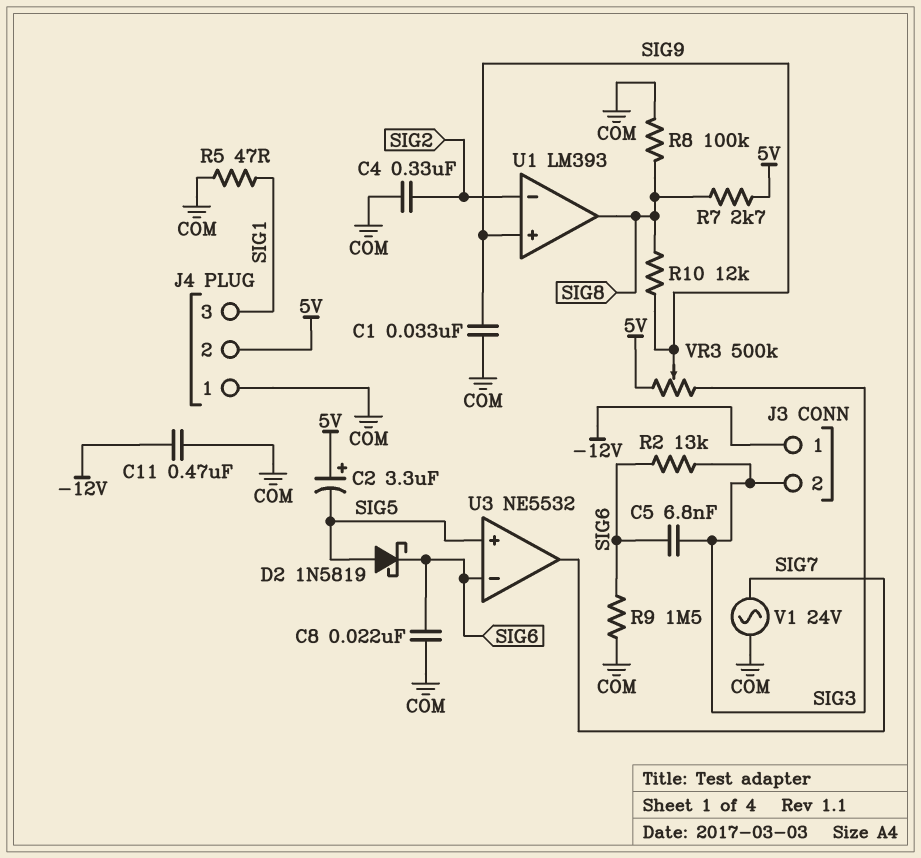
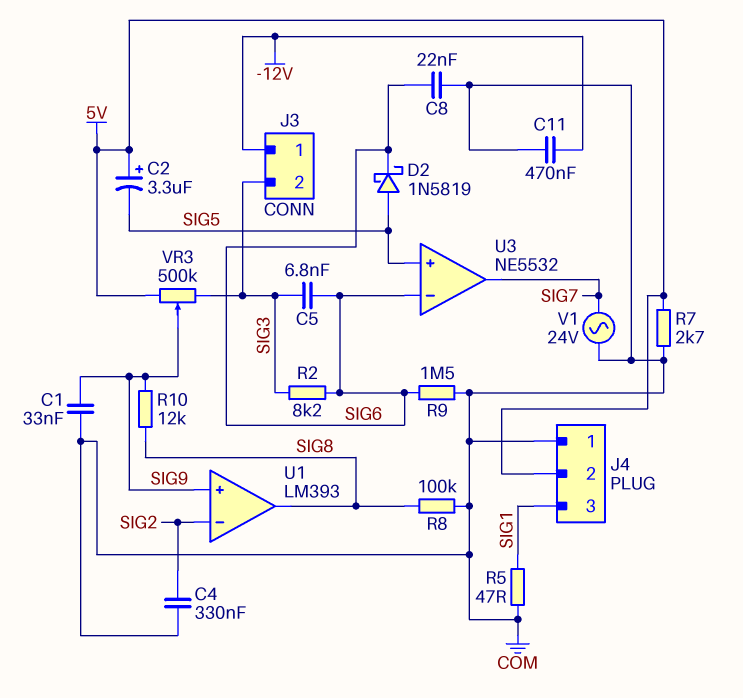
R2: 13k (SIG3, SIG6) -> 8.2k (SIG3, SIG6)
R7: 2.7k (5V, SIG8) -> 2.7k (5V, COM)

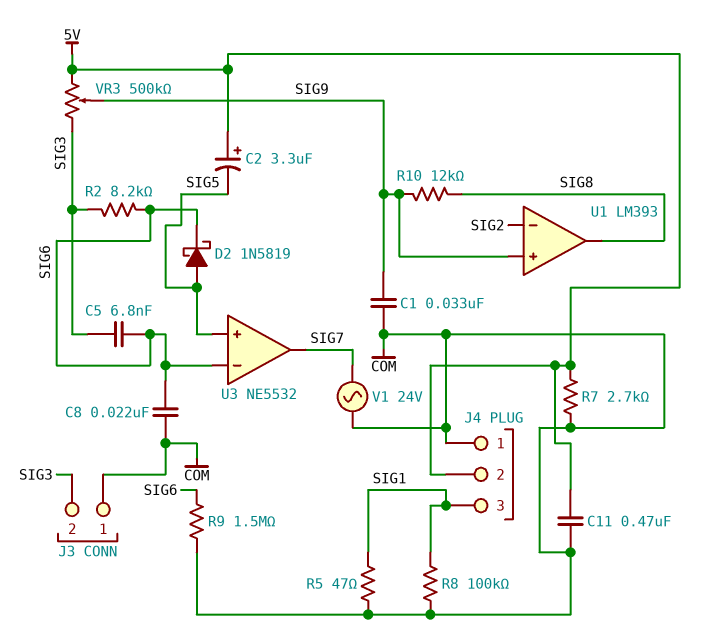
C4: 330nF (COM, SIG2) -> none
C11: 470nF (-12V, COM) -> 470nF (5V, COM)
J3 pin 1: -12V -> COM
R8: 100k (COM, SIG8) -> 100k (COM, SIG1)

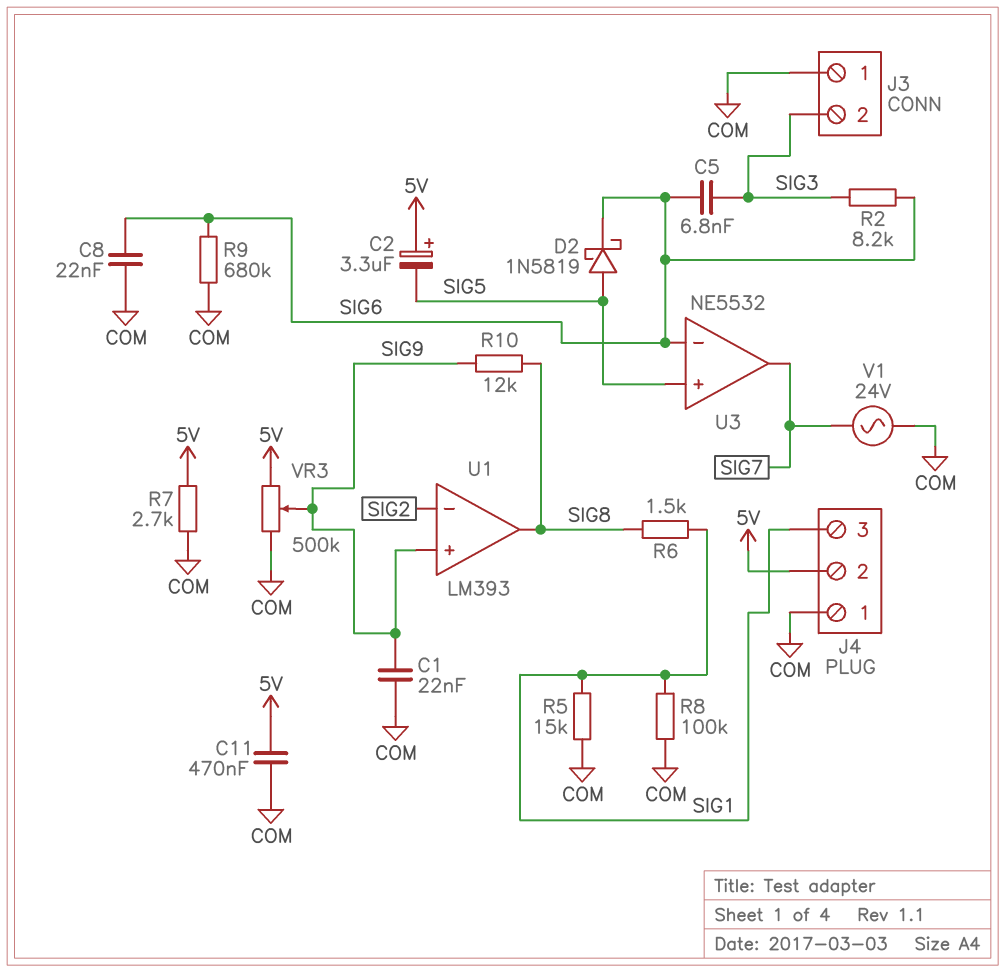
C1: 33nF (COM, SIG9) -> 22nF (COM, SIG9)
R5: 47 (COM, SIG1) -> 15k (COM, SIG1)
R6: none -> 1.5k (SIG1, SIG8)
R9: 1.5M (COM, SIG6) -> 680k (COM, SIG6)
VR3: 500k (5V, SIG3, wiper SIG9) -> 500k (5V, COM, wiper SIG9)

